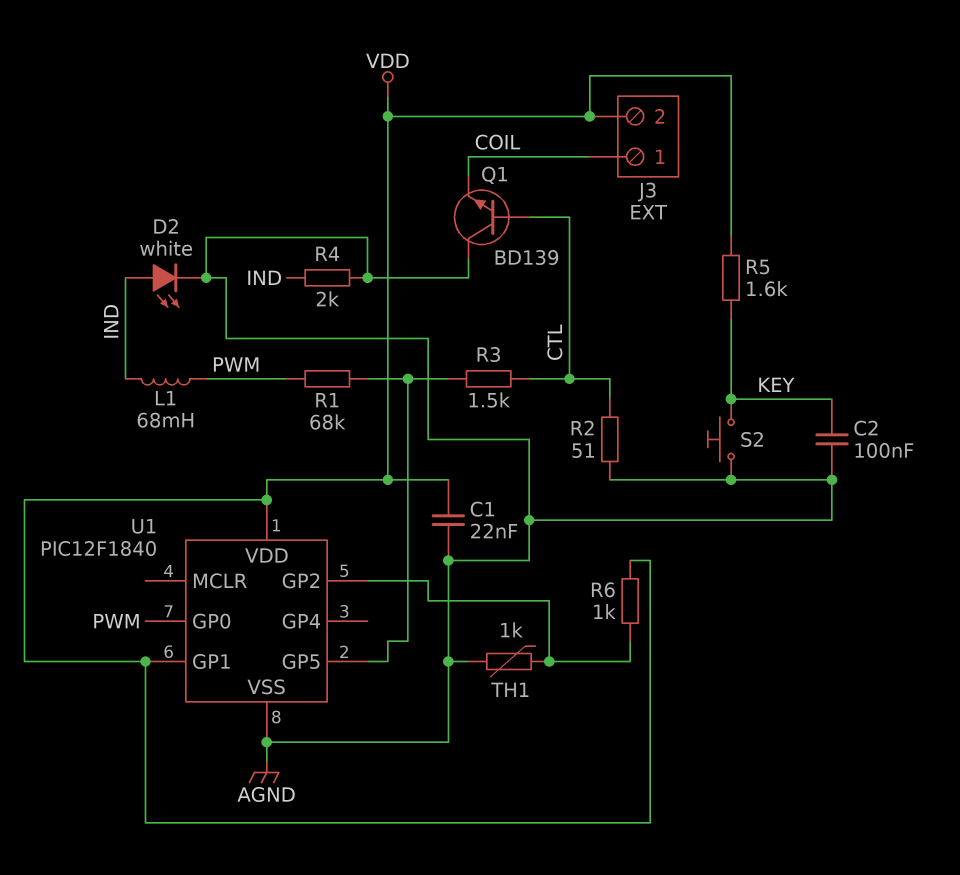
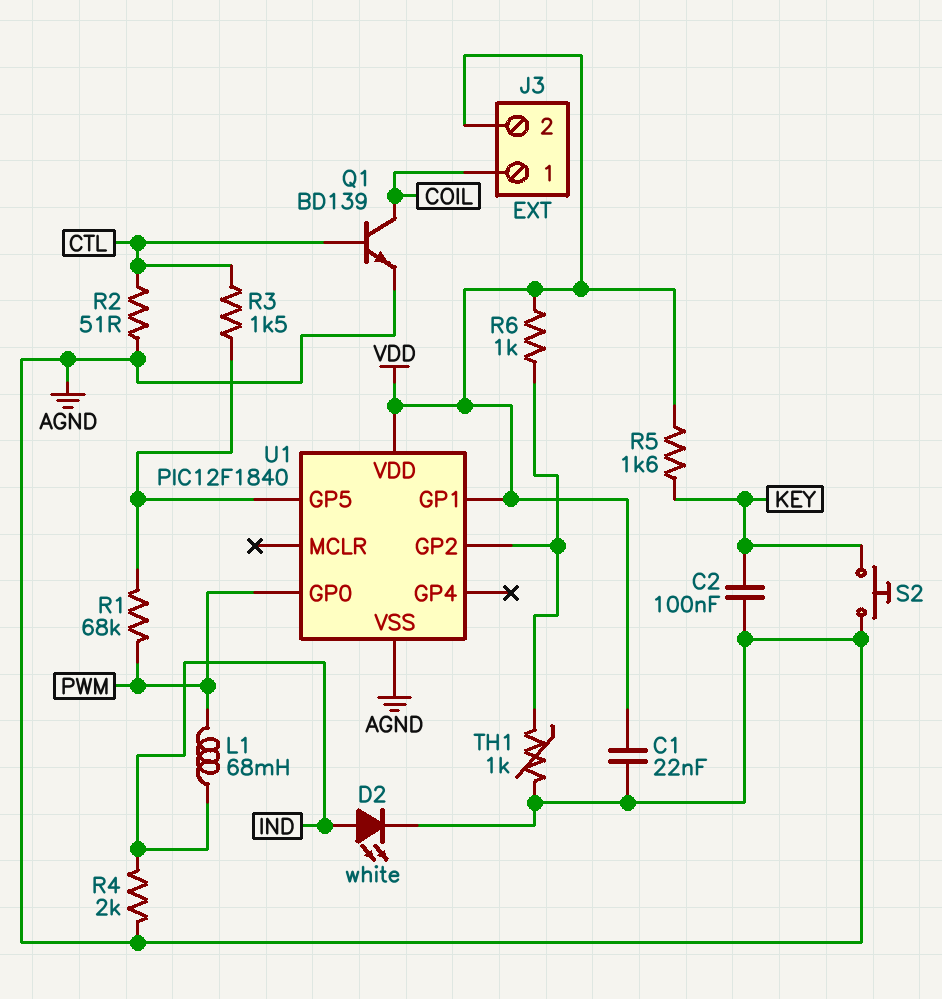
Q1: NPN BD139 (B CTL, C AGND, E COIL) -> NPN BD139 (B CTL, C COIL, E AGND)

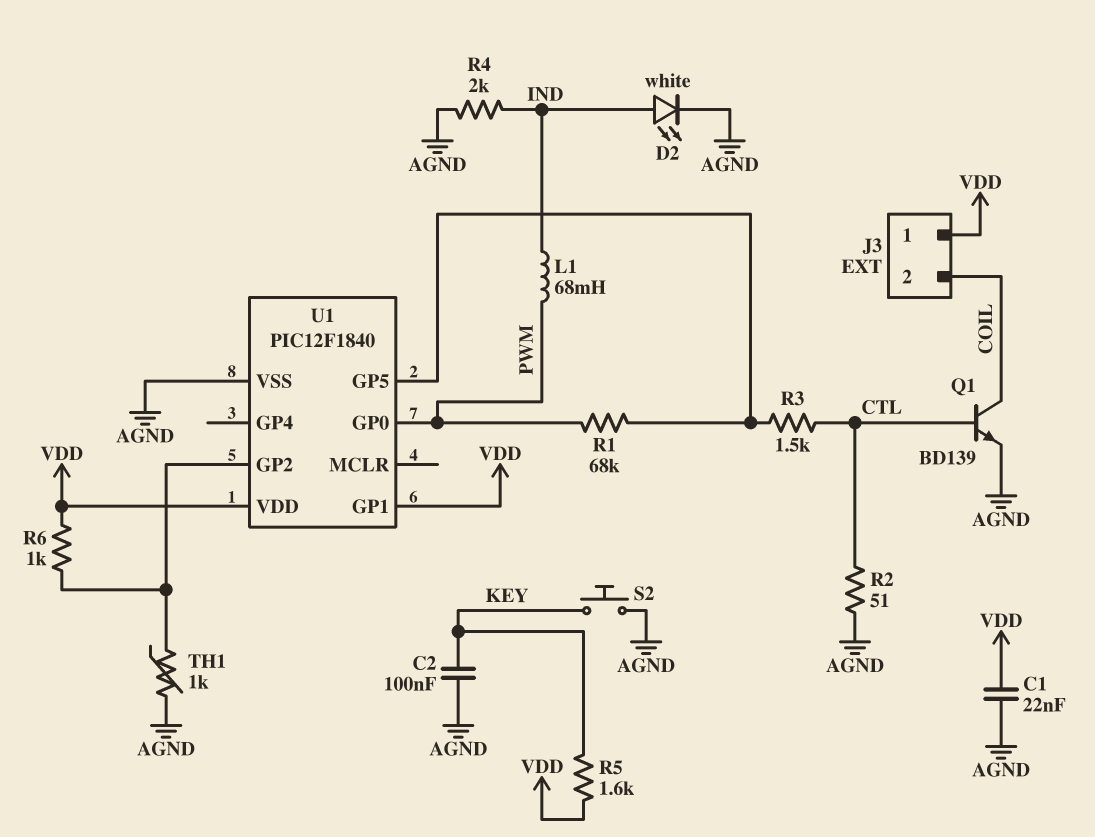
J3 pin 1: COIL -> VDD
J3 pin 2: VDD -> COIL

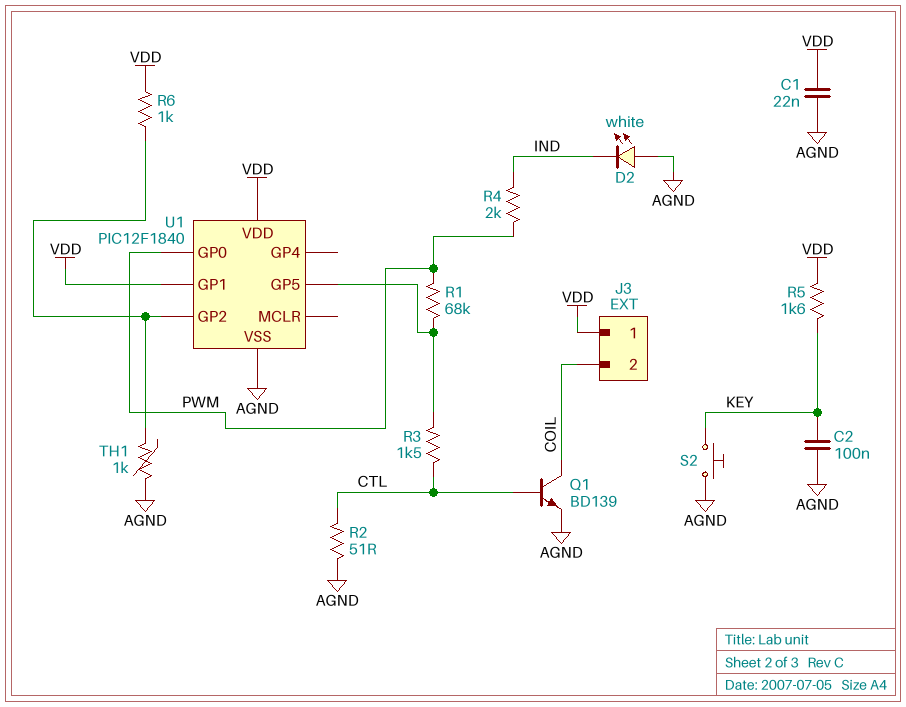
D2: LED white (A IND, K AGND) -> LED white (A AGND, K IND)
L1: 68mH (IND, PWM) -> none
R4: 2k (AGND, IND) -> 2k (IND, PWM)

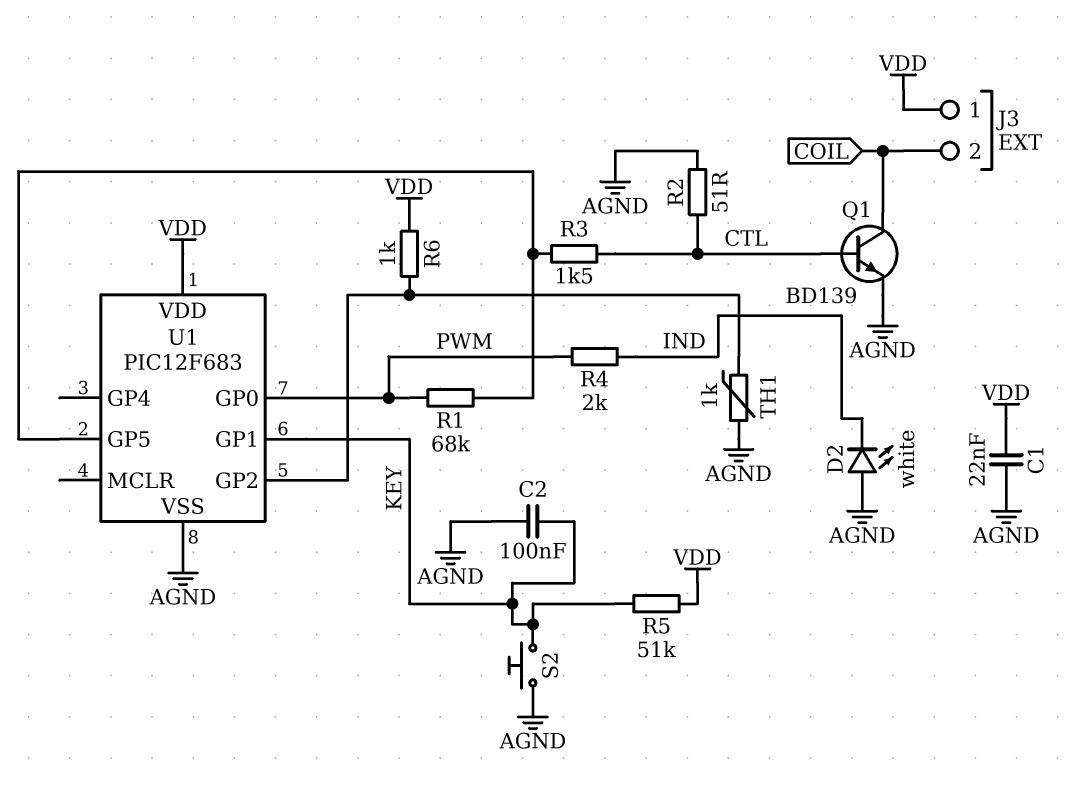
R5: 1.6k (KEY, VDD) -> 51k (KEY, VDD)
U1: PIC12F1840 -> PIC12F683
U1 pin GP1: VDD -> KEY

